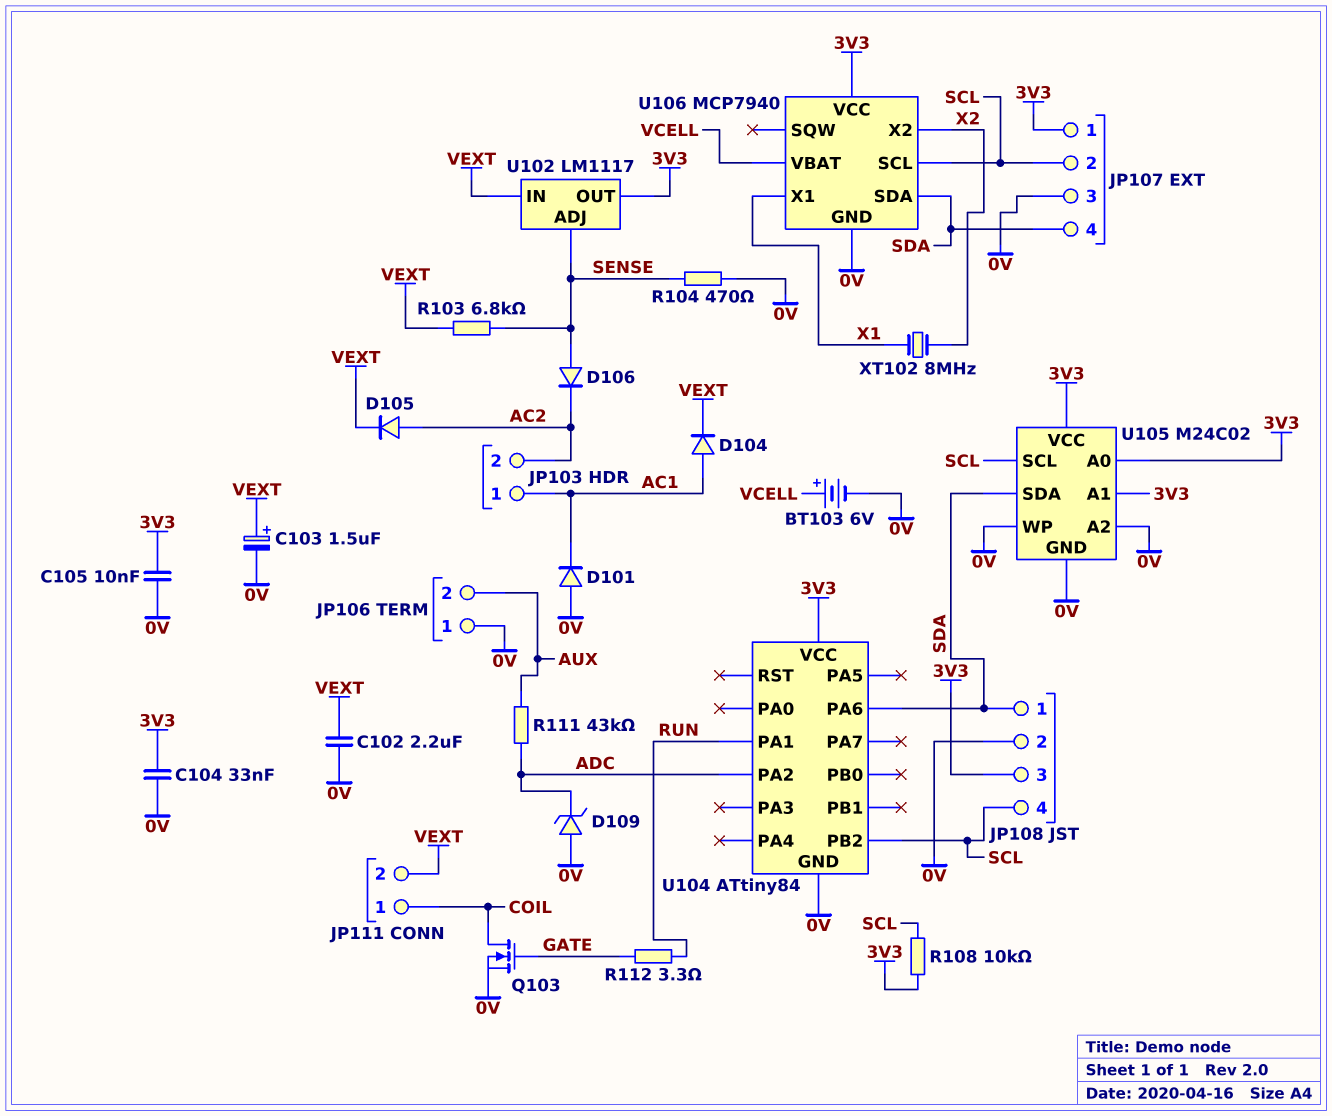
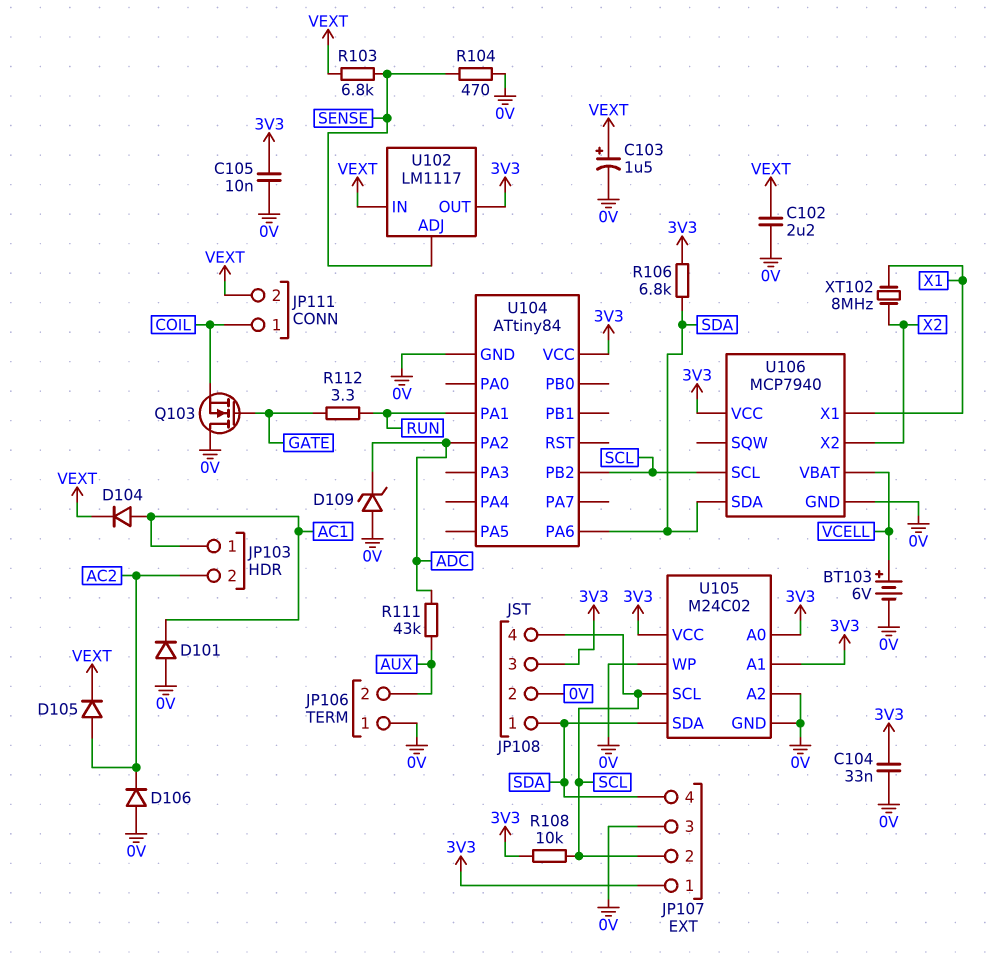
D106: diode (A SENSE, K AC2) -> diode (A 0V, K AC2)
Q103: NMOS (G GATE, D COIL, S 0V) -> NMOS (G GATE, D 0V, S COIL)
R106: none -> 6.8k (3V3, SDA)

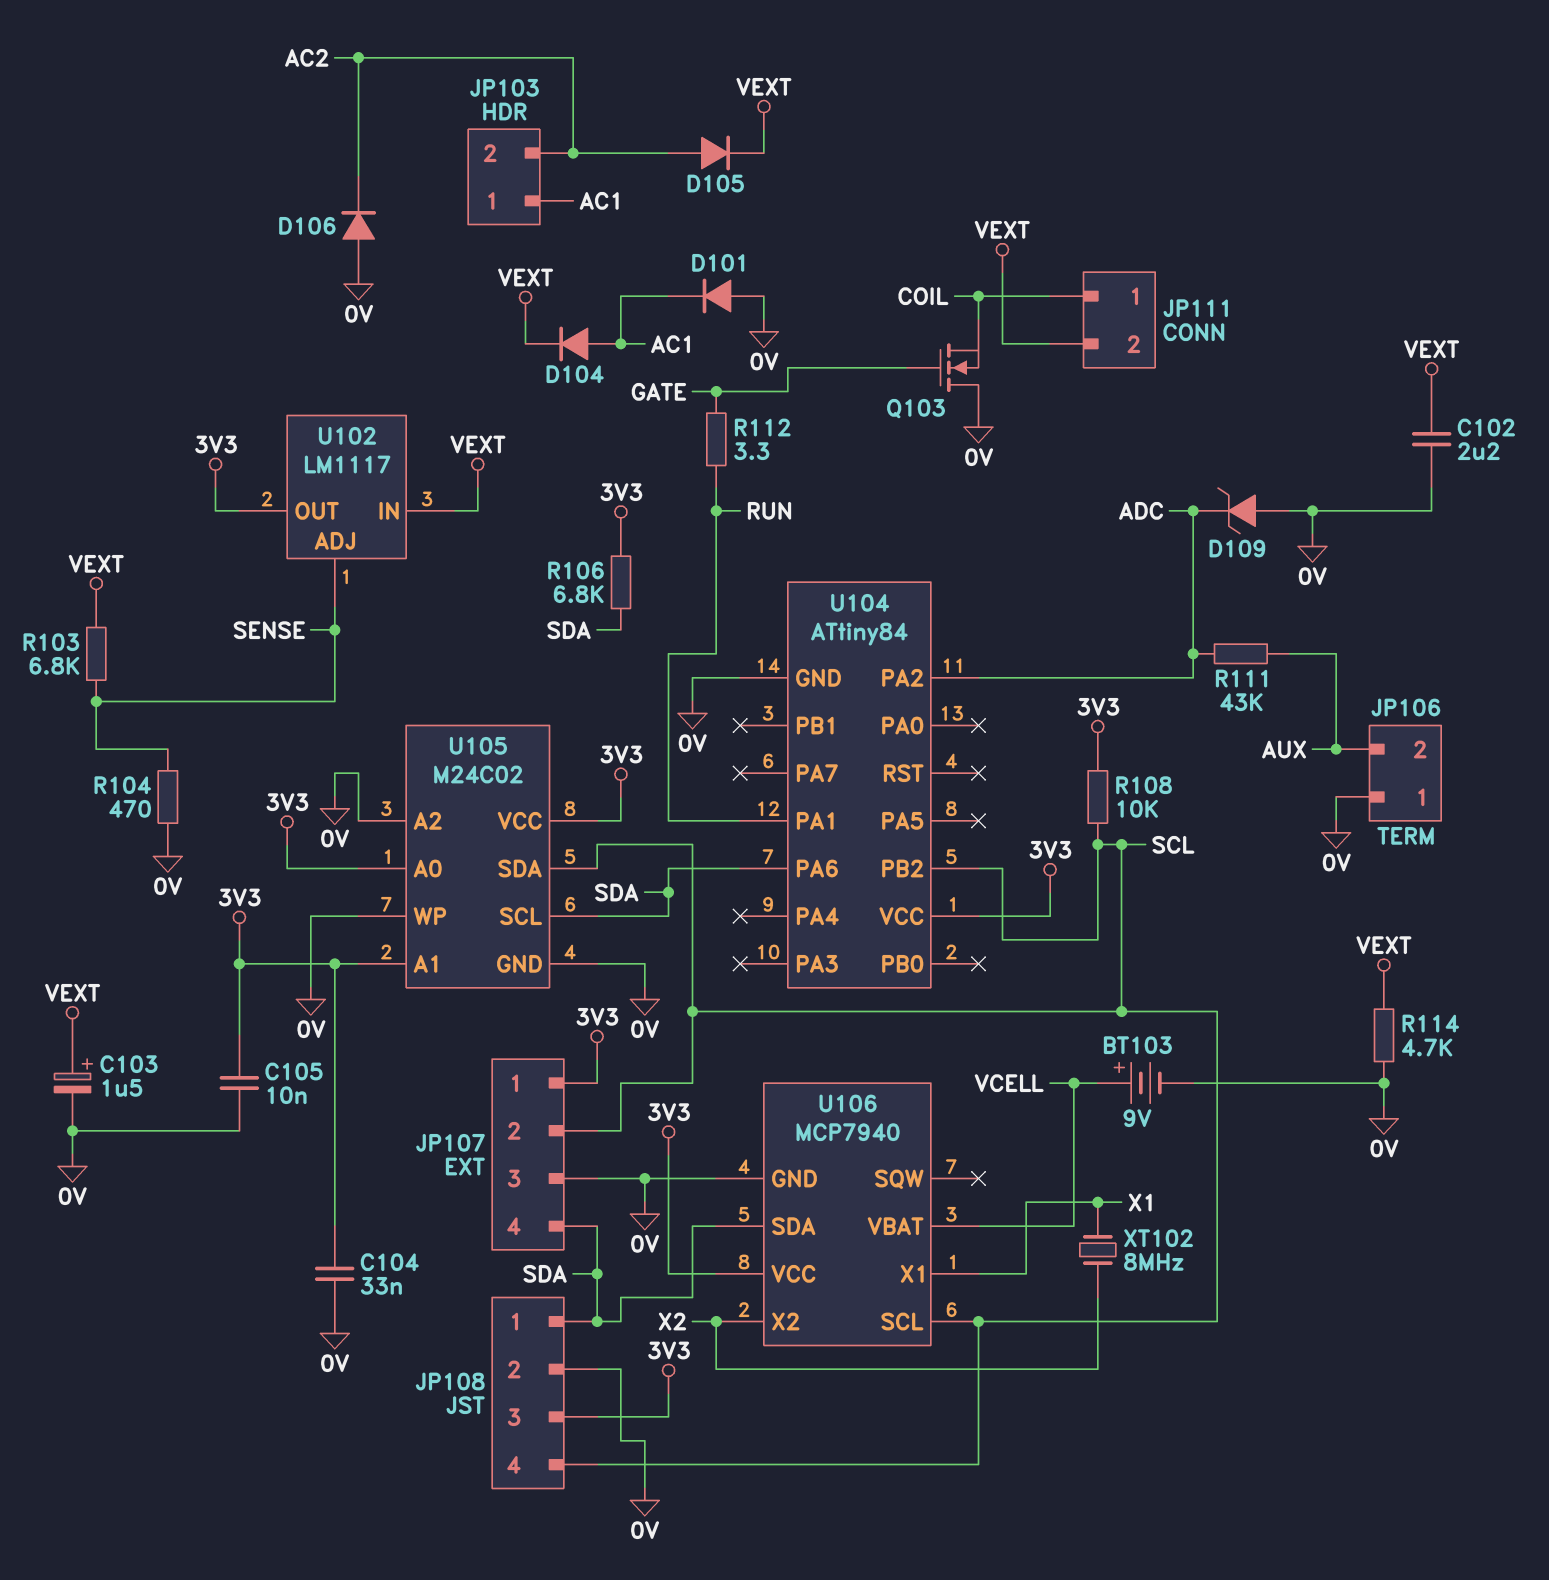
BT103: 6V (plus VCELL, minus 0V) -> 9V (plus VCELL, minus 0V)
R114: none -> 4.7k (0V, VEXT)
U105 pin SCL: SCL -> SDA
U105 pin SDA: SDA -> SCL

